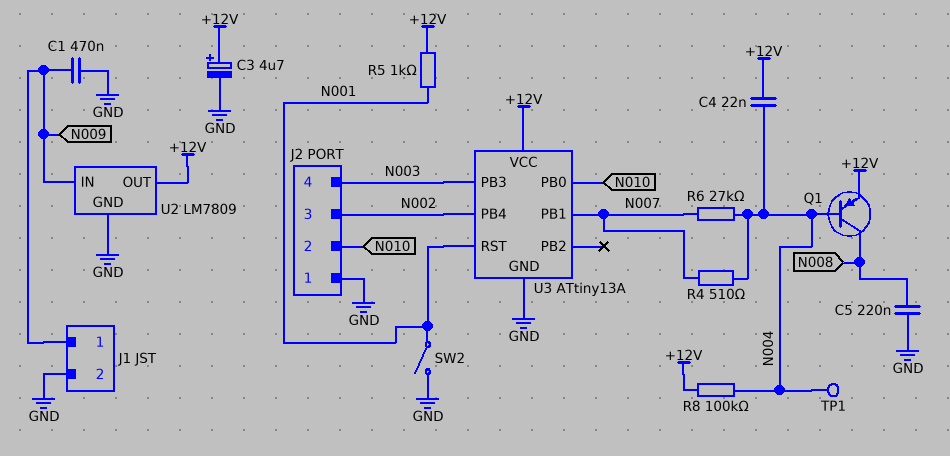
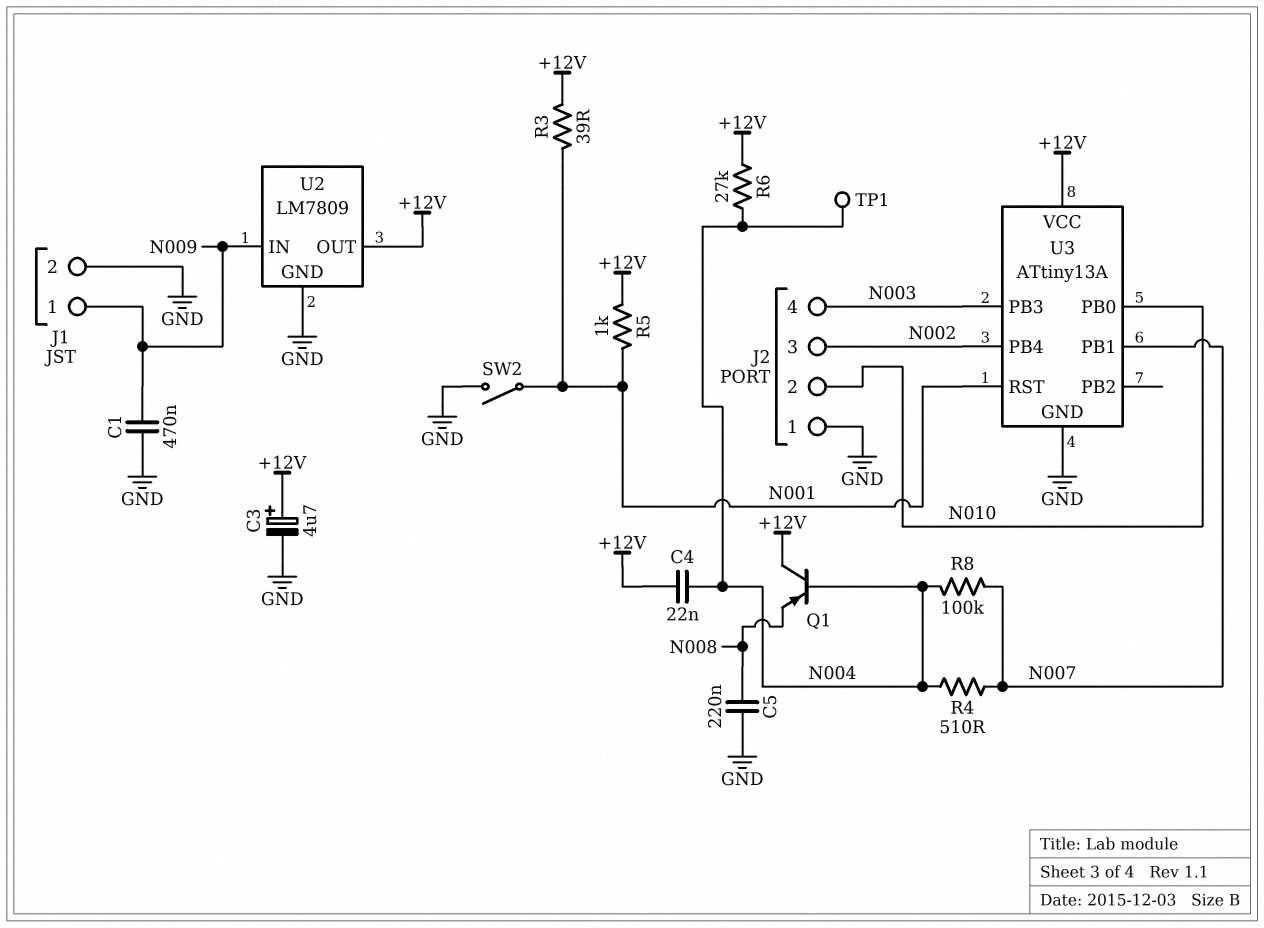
Q1: PNP (B N004, C N008, E +12V) -> PNP (B N004, C +12V, E N008)
R3: none -> 39 (+12V, N001)
R6: 27k (N004, N007) -> 27k (+12V, N004)
R8: 100k (+12V, N004) -> 100k (N004, N007)

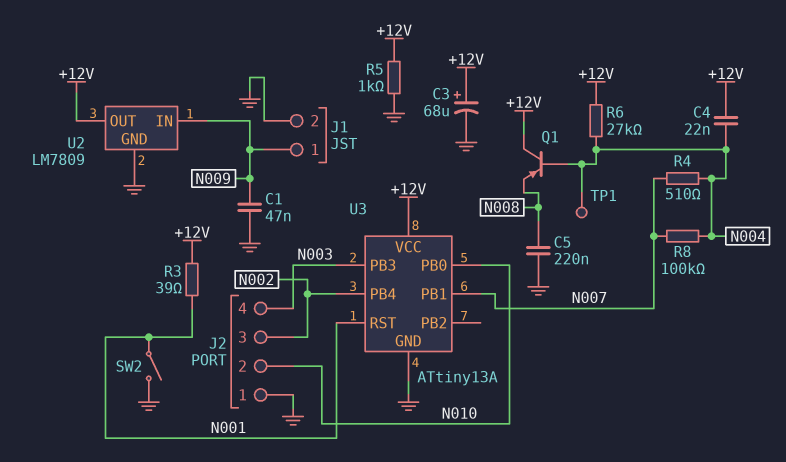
C1: 470nF (GND, N009) -> 47nF (GND, N009)
C3: 4.7uF (plus +12V, minus GND) -> 68uF (plus +12V, minus GND)
R5: 1k (+12V, N001) -> 1k (+12V, GND)

